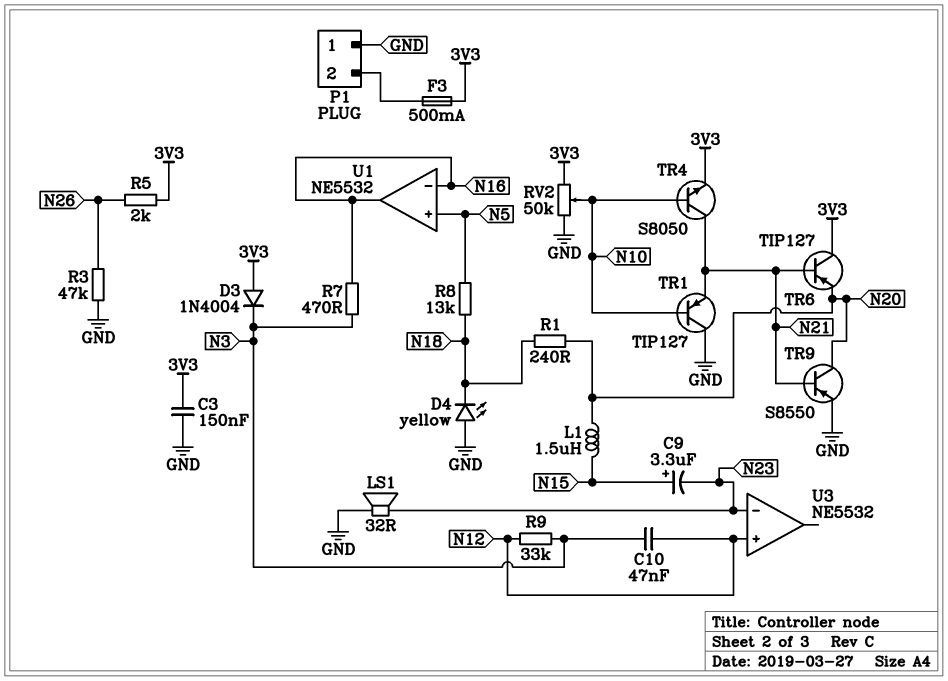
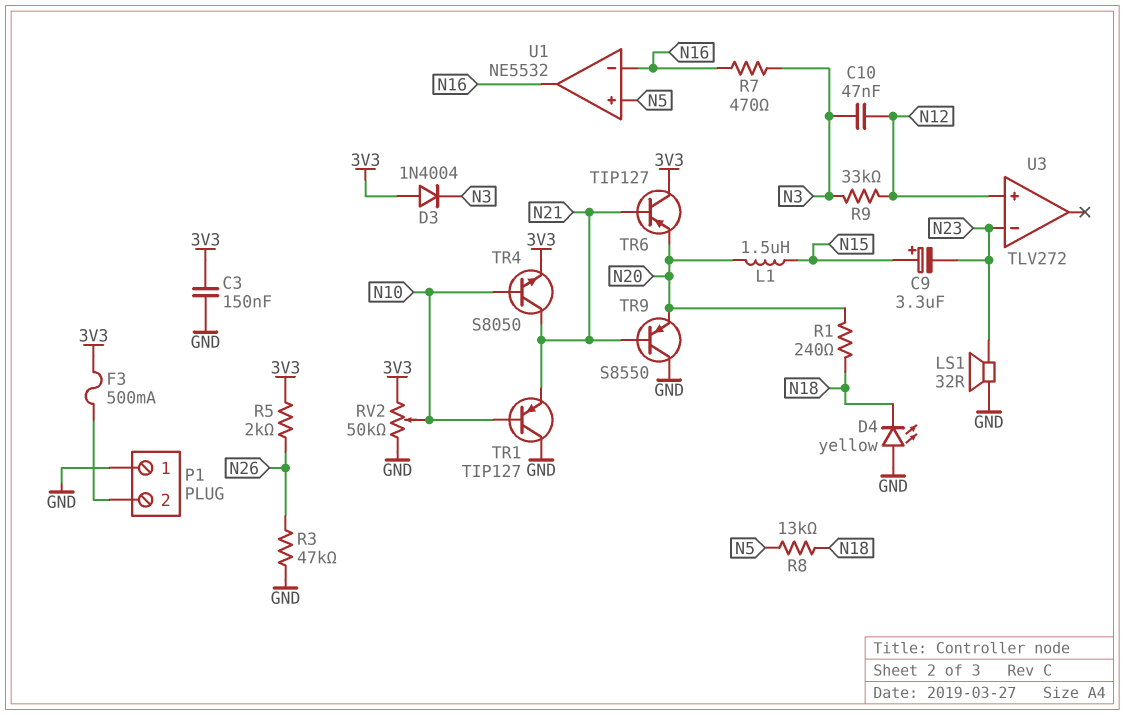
TR9: PNP S8550 (B N21, C N20, E GND) -> PNP S8550 (B N21, C GND, E N20)
U3: NE5532 -> TLV272

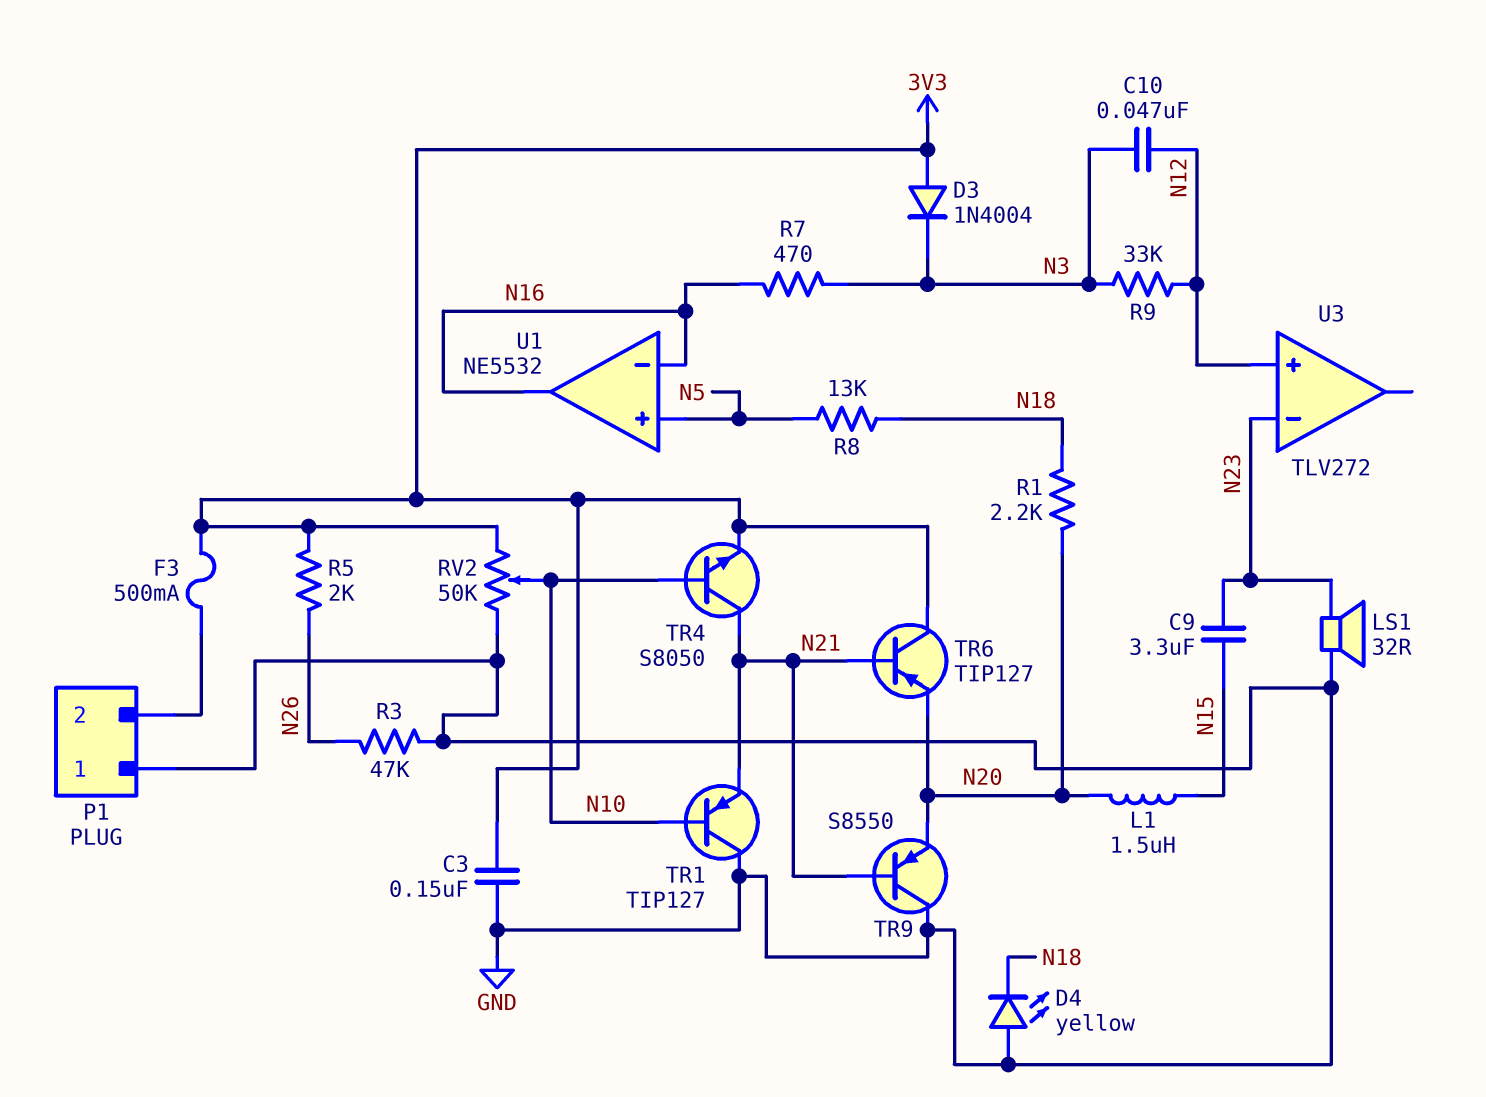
C9: 3.3uF (plus N15, minus N23) -> 3.3uF (N15, N23)
R1: 240 (N18, N20) -> 2.2k (N18, N20)

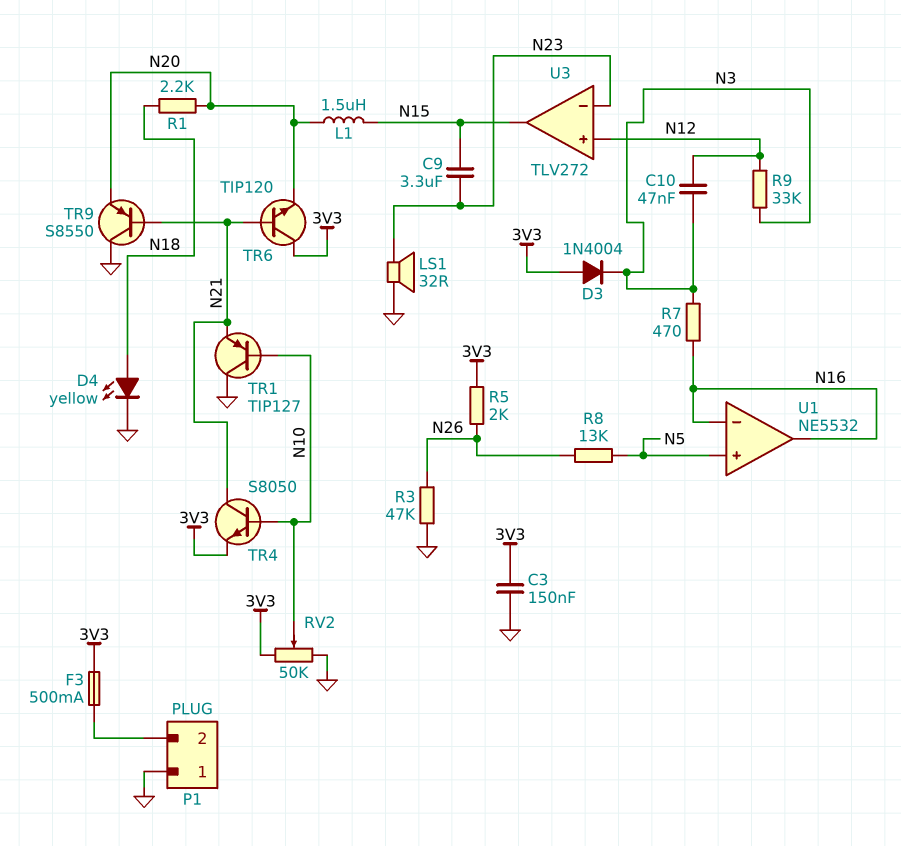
D4: LED yellow (A GND, K N18) -> LED yellow (A N18, K GND)
R8: 13k (N5, N18) -> 13k (N5, N26)
TR6: PNP TIP127 (B N21, C 3V3, E N20) -> NPN TIP120 (B N21, C 3V3, E N20)
U3 pin out: none -> N15

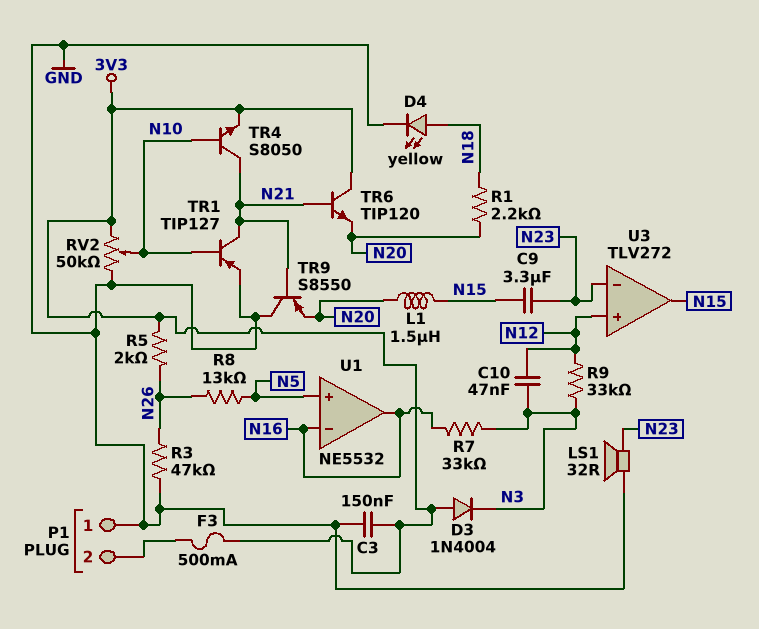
R7: 470 (N3, N16) -> 33k (N3, N16)
TR1: PNP TIP127 (B N10, C GND, E N21) -> PNP TIP127 (B N10, C N21, E GND)

